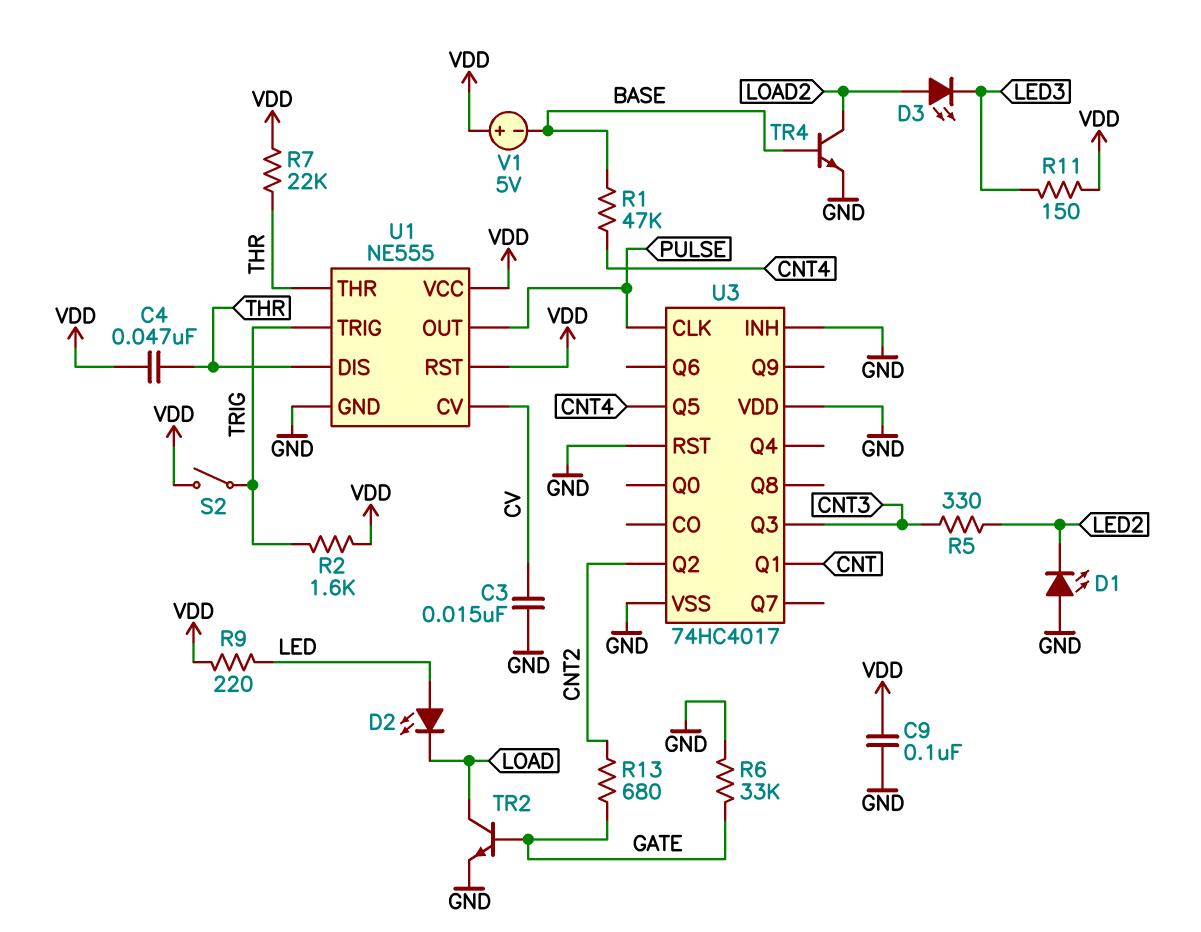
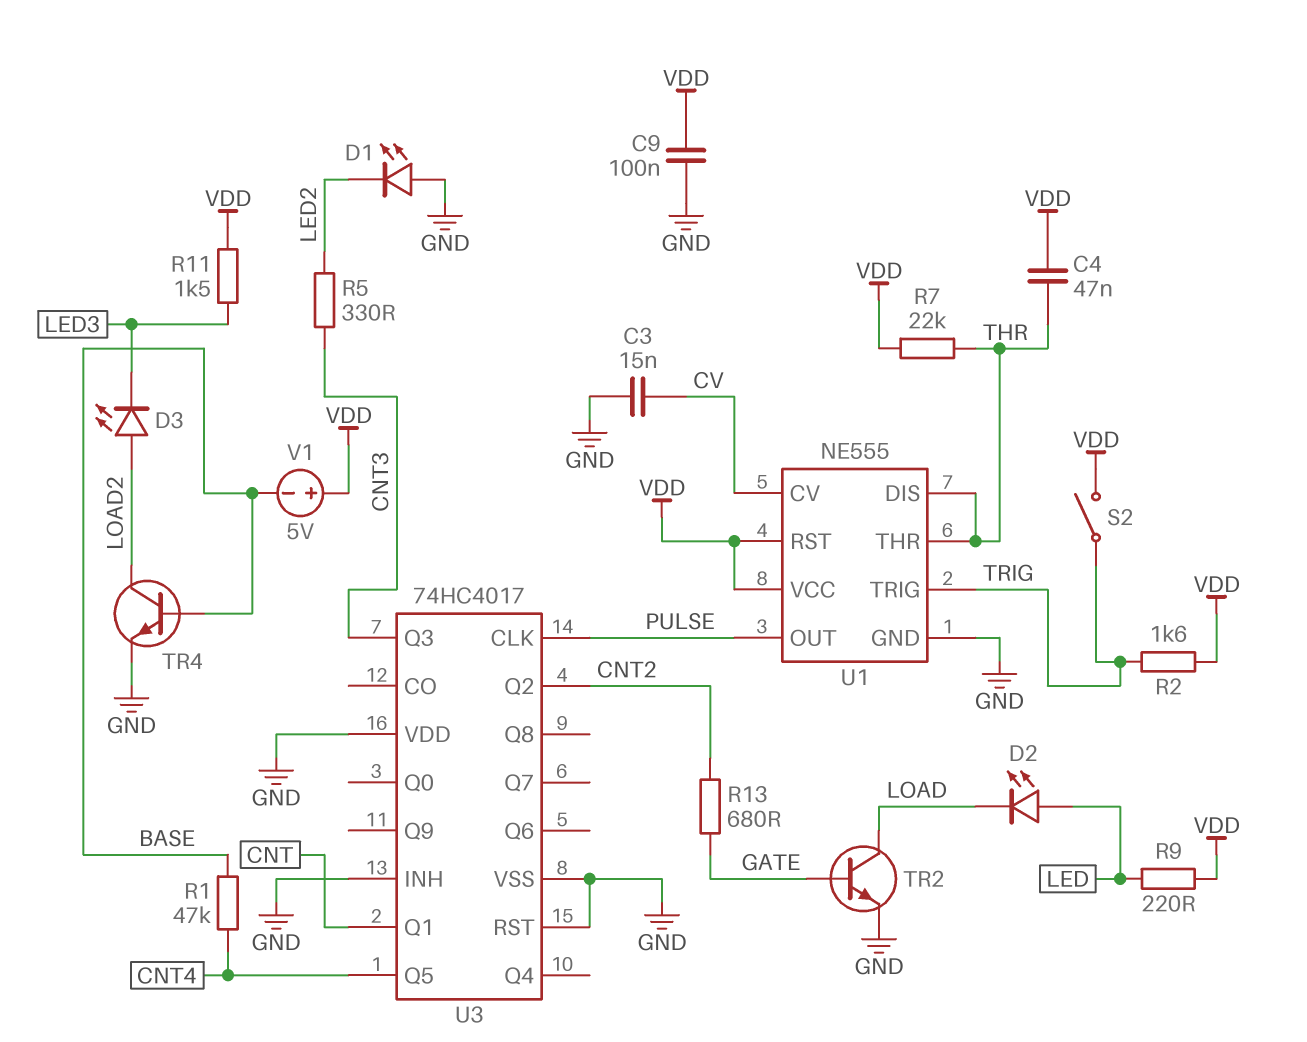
R6: 33k (GATE, GND) -> none
R11: 150 (LED3, VDD) -> 1.5k (LED3, VDD)

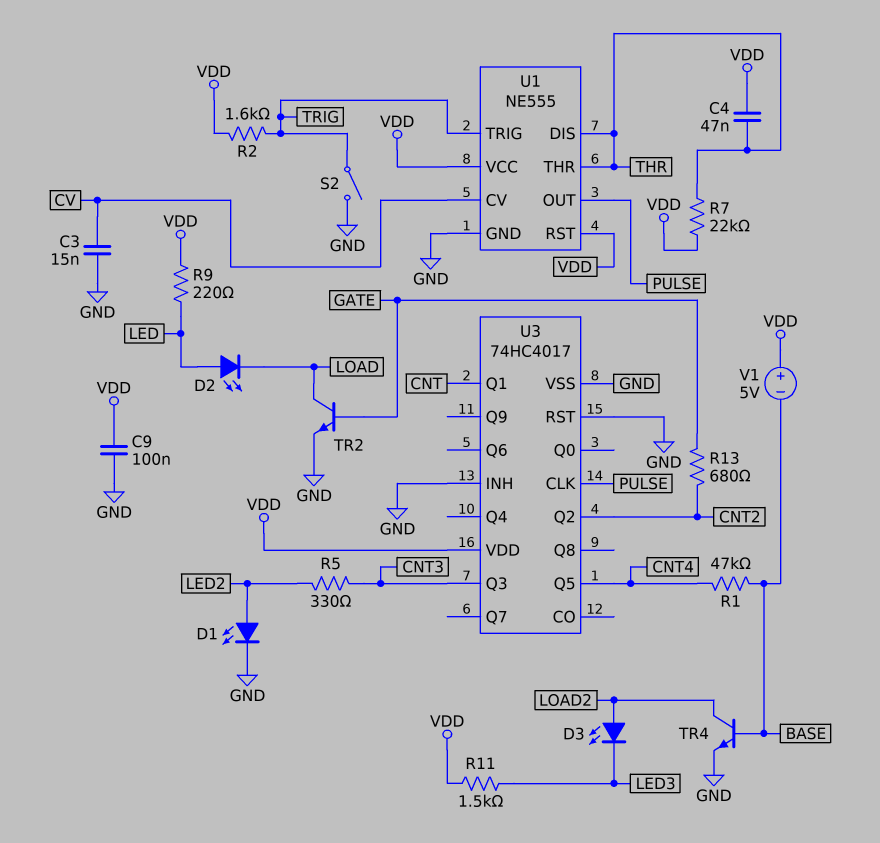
D1: LED (A GND, K LED2) -> LED (A LED2, K GND)
S2: switch (TRIG, VDD) -> switch (GND, TRIG)
U3 pin VDD: GND -> VDD

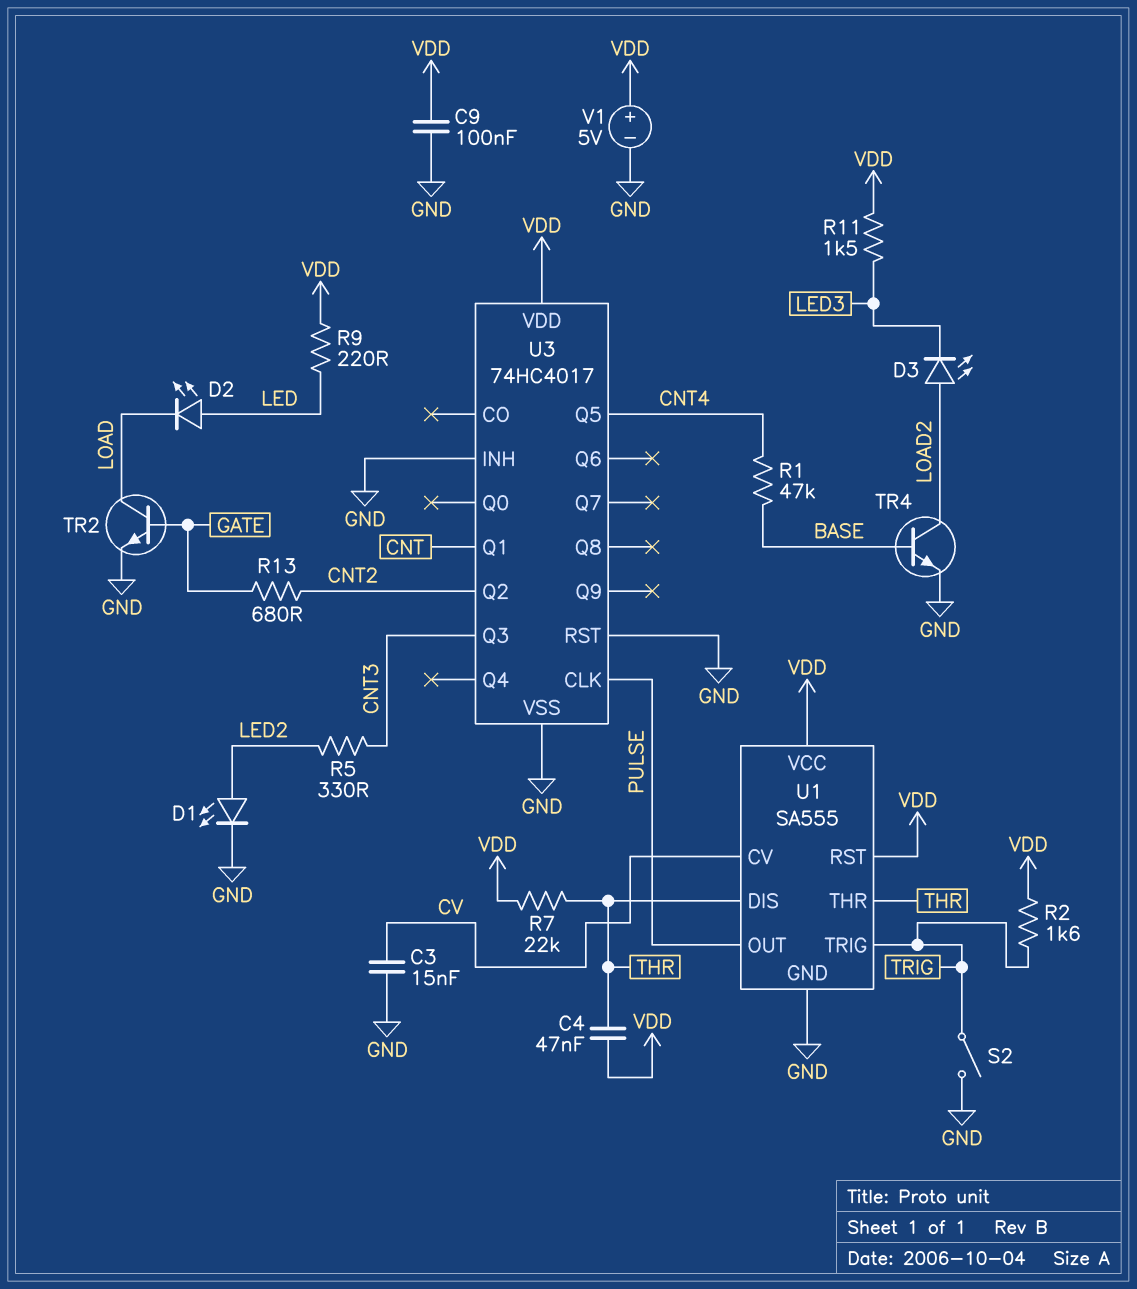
U1: NE555 -> SA555
V1: 5V (plus VDD, minus BASE) -> 5V (plus VDD, minus GND)

